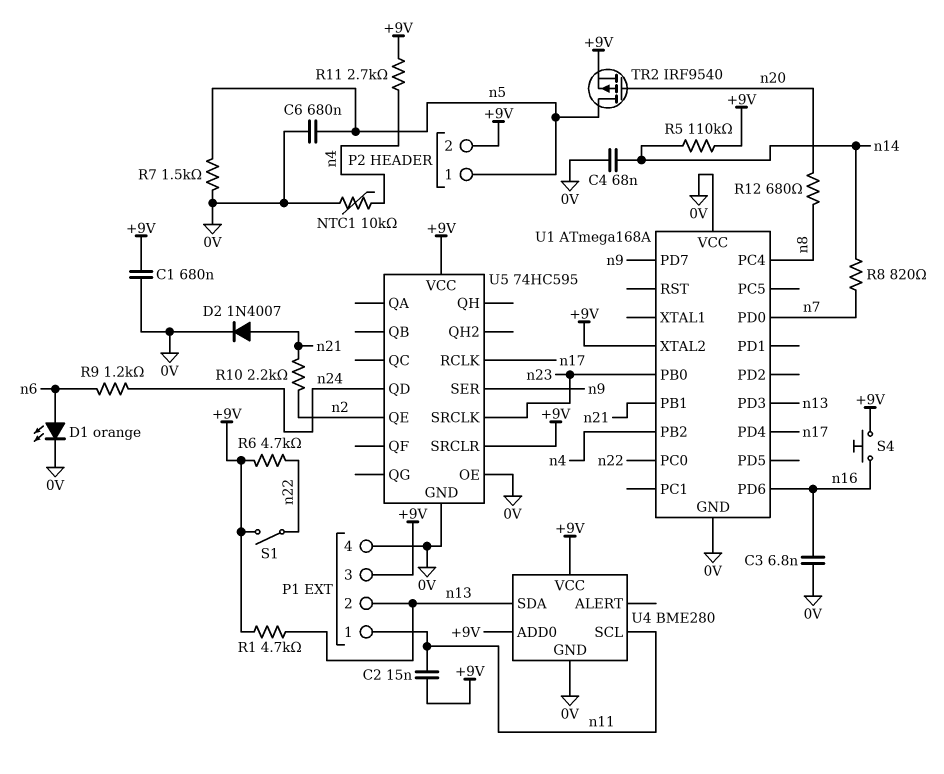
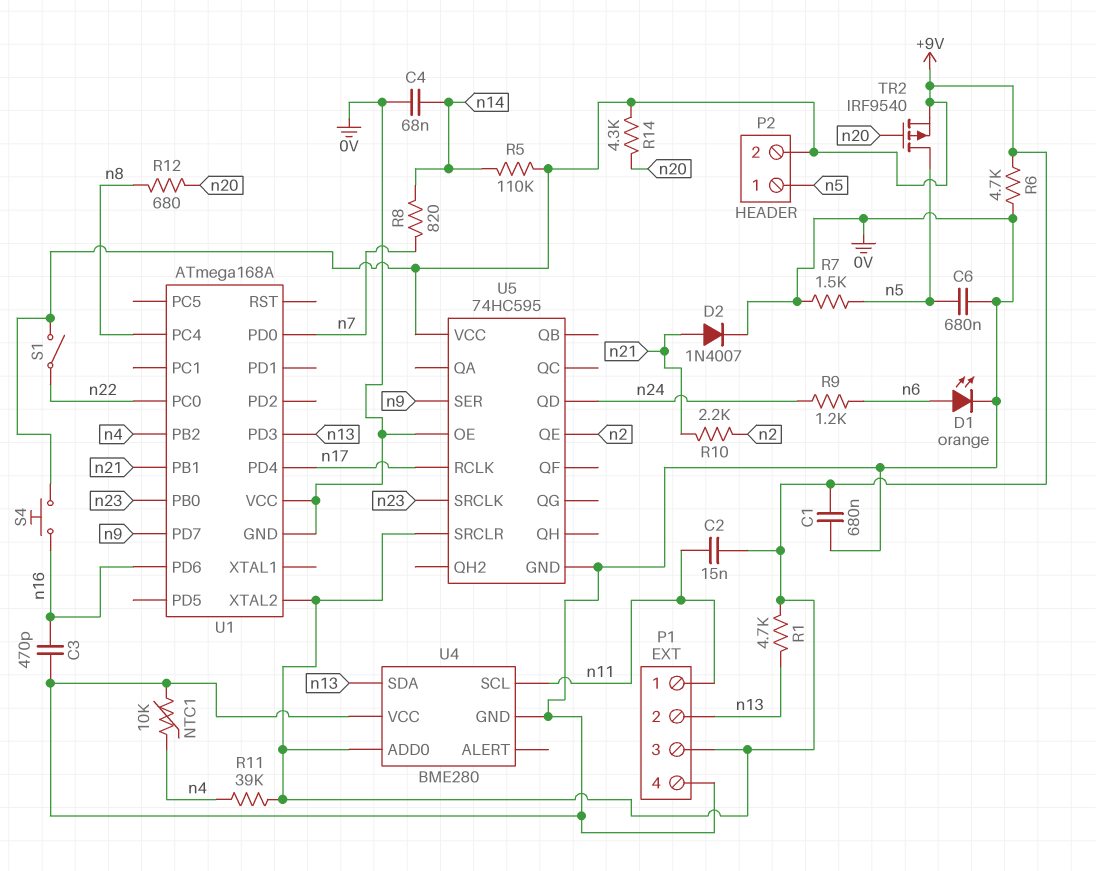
C3: 6.8nF (0V, n16) -> 470pF (0V, n16)
R6: 4.7k (+9V, n22) -> 4.7k (+9V, 0V)
R11: 2.7k (+9V, n4) -> 39k (+9V, n4)
R14: none -> 4.3k (+9V, n20)
U4 pin VCC: +9V -> 0V

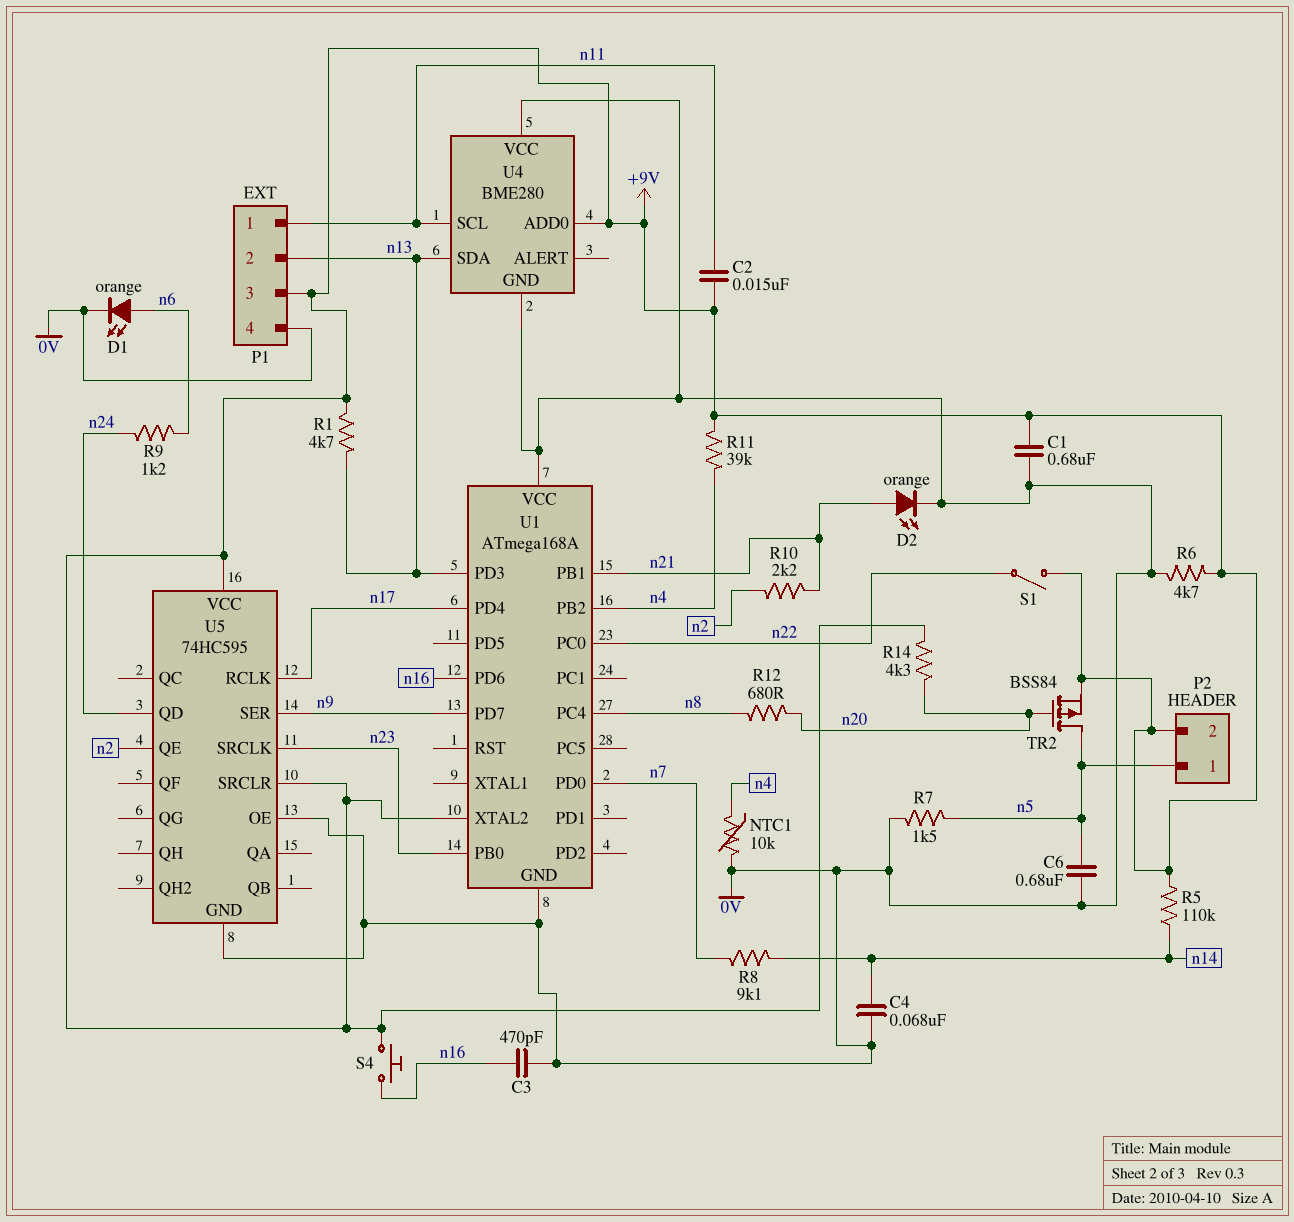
D2: diode 1N4007 (A n21, K 0V) -> LED orange (A n21, K 0V)
R8: 820 (n7, n14) -> 9.1k (n7, n14)
TR2: PMOS IRF9540 (G n20, D n5, S +9V) -> PMOS BSS84 (G n20, D n5, S +9V)

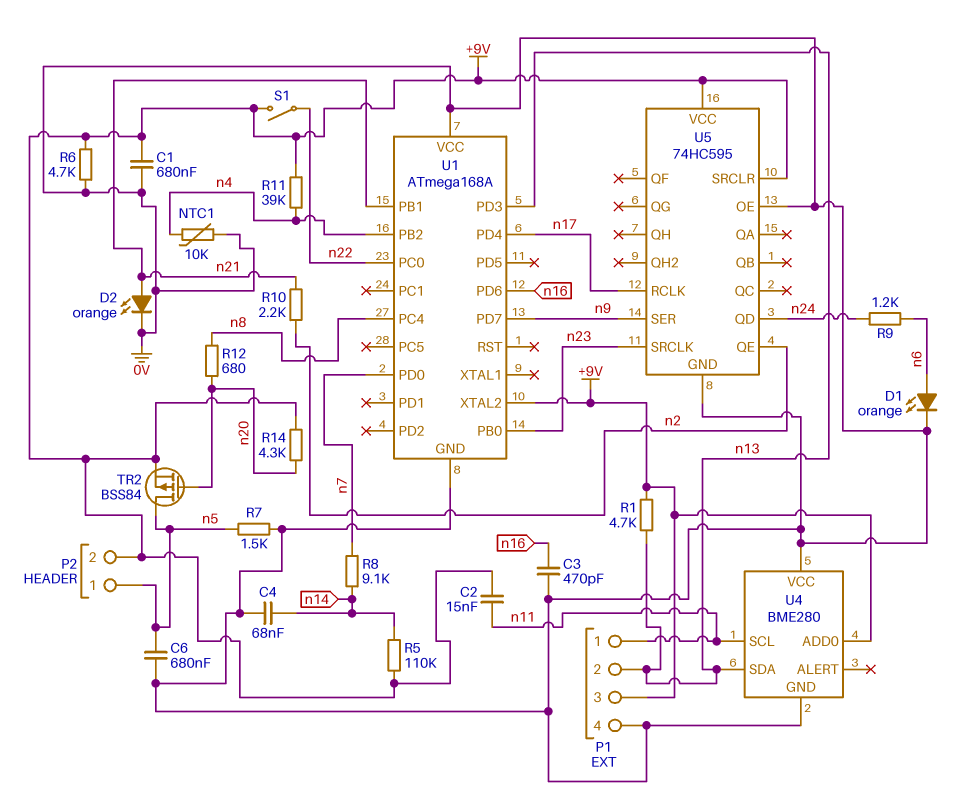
S4: button (+9V, n16) -> none

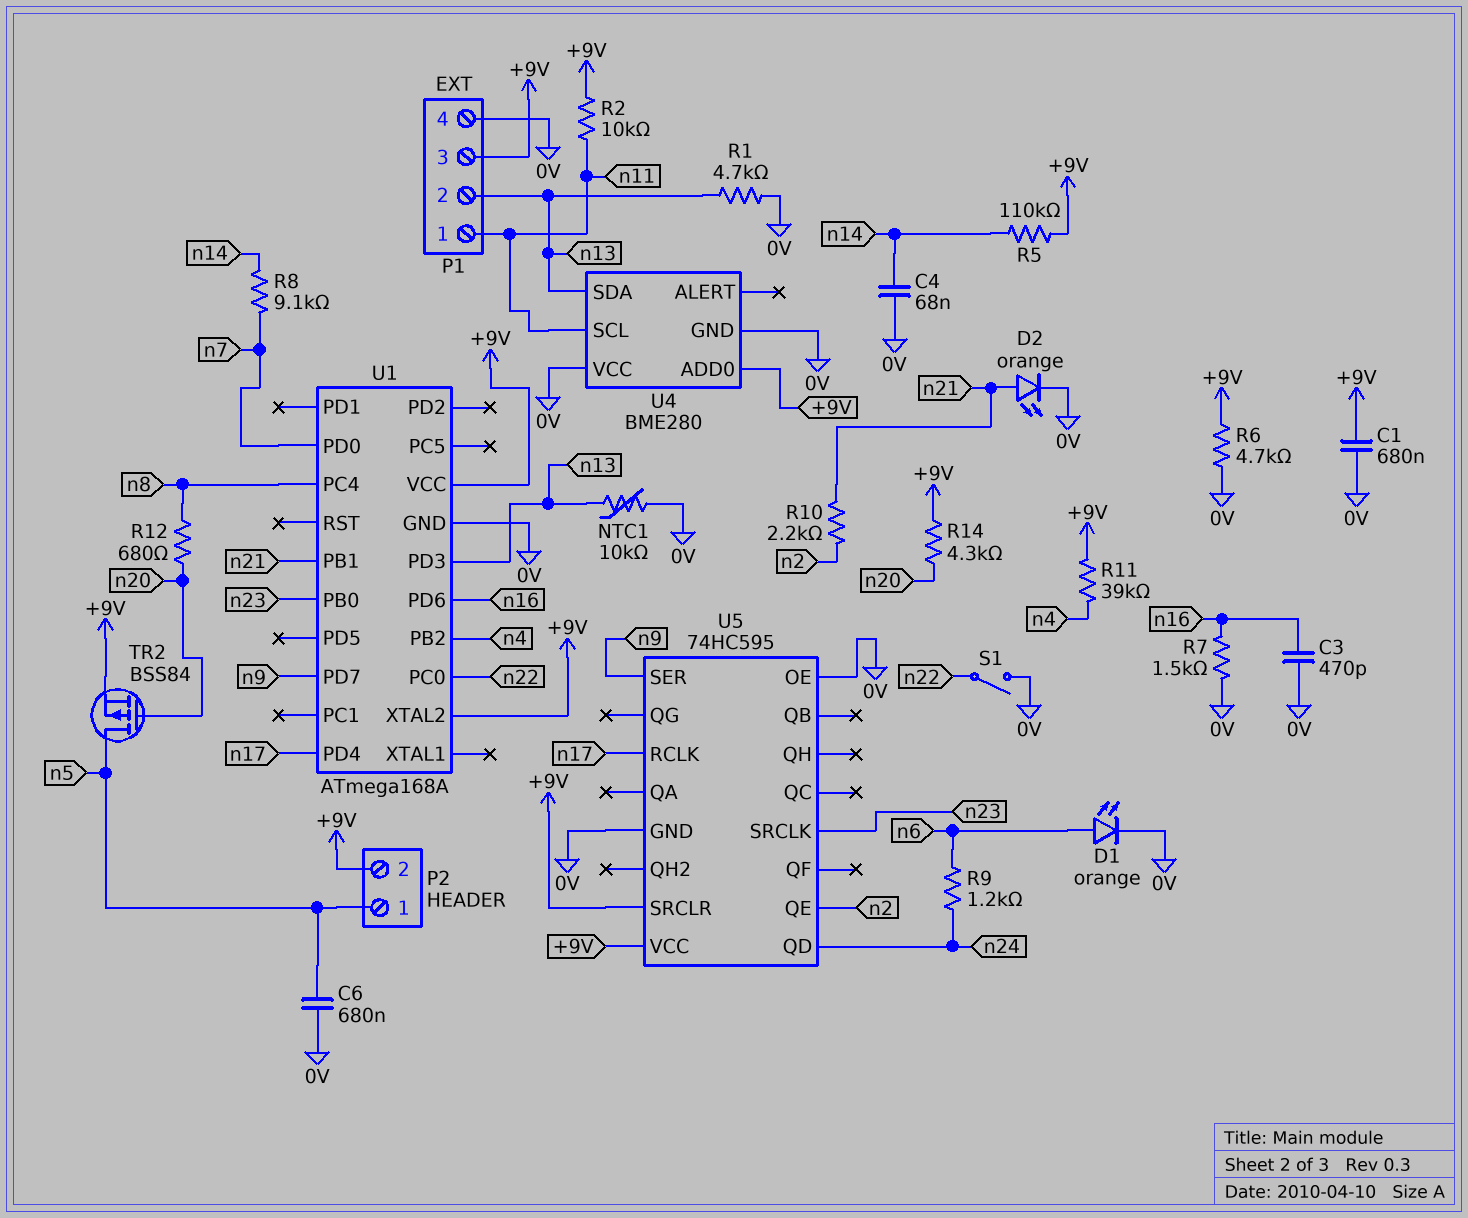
C2: 15nF (+9V, n11) -> none
NTC1: 10k (0V, n4) -> 10k (0V, n13)
R1: 4.7k (+9V, n13) -> 4.7k (0V, n13)
R2: none -> 10k (+9V, n11)
R7: 1.5k (0V, n5) -> 1.5k (0V, n16)
S1: switch (+9V, n22) -> switch (0V, n22)
U1 pin VCC: 0V -> +9V

